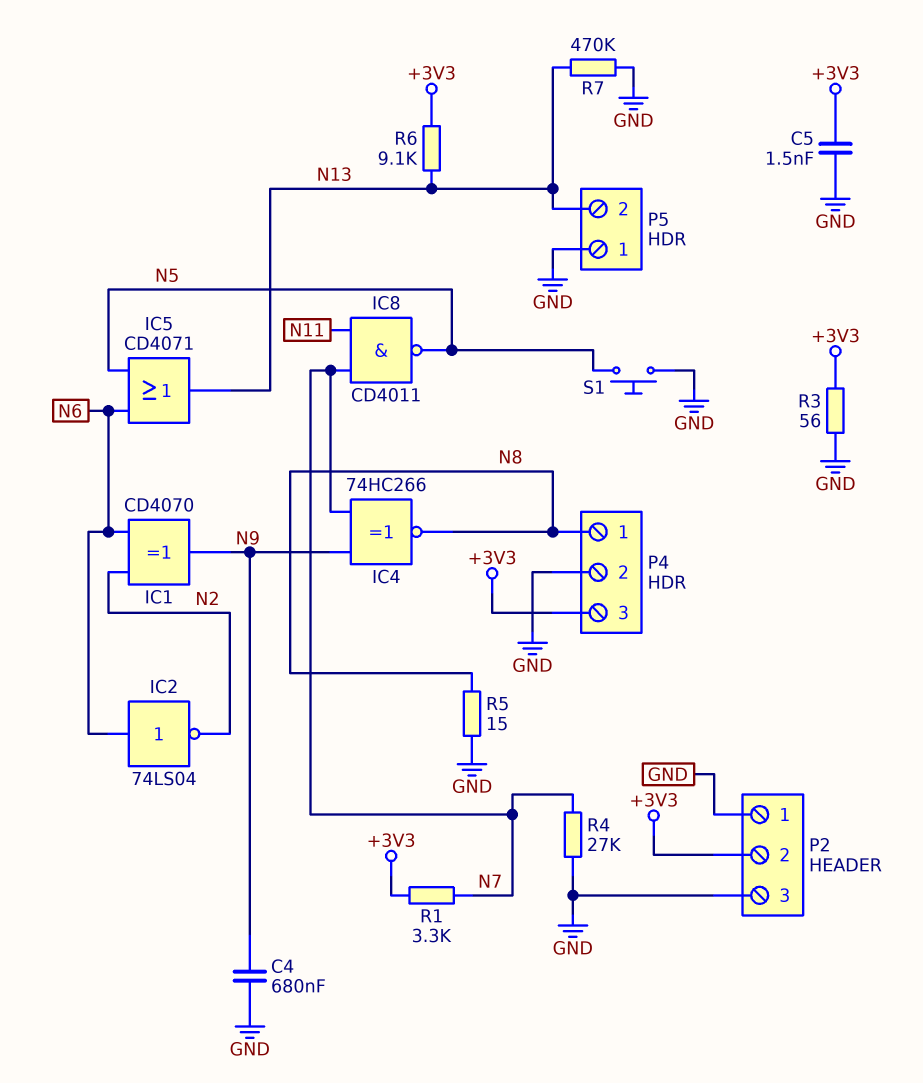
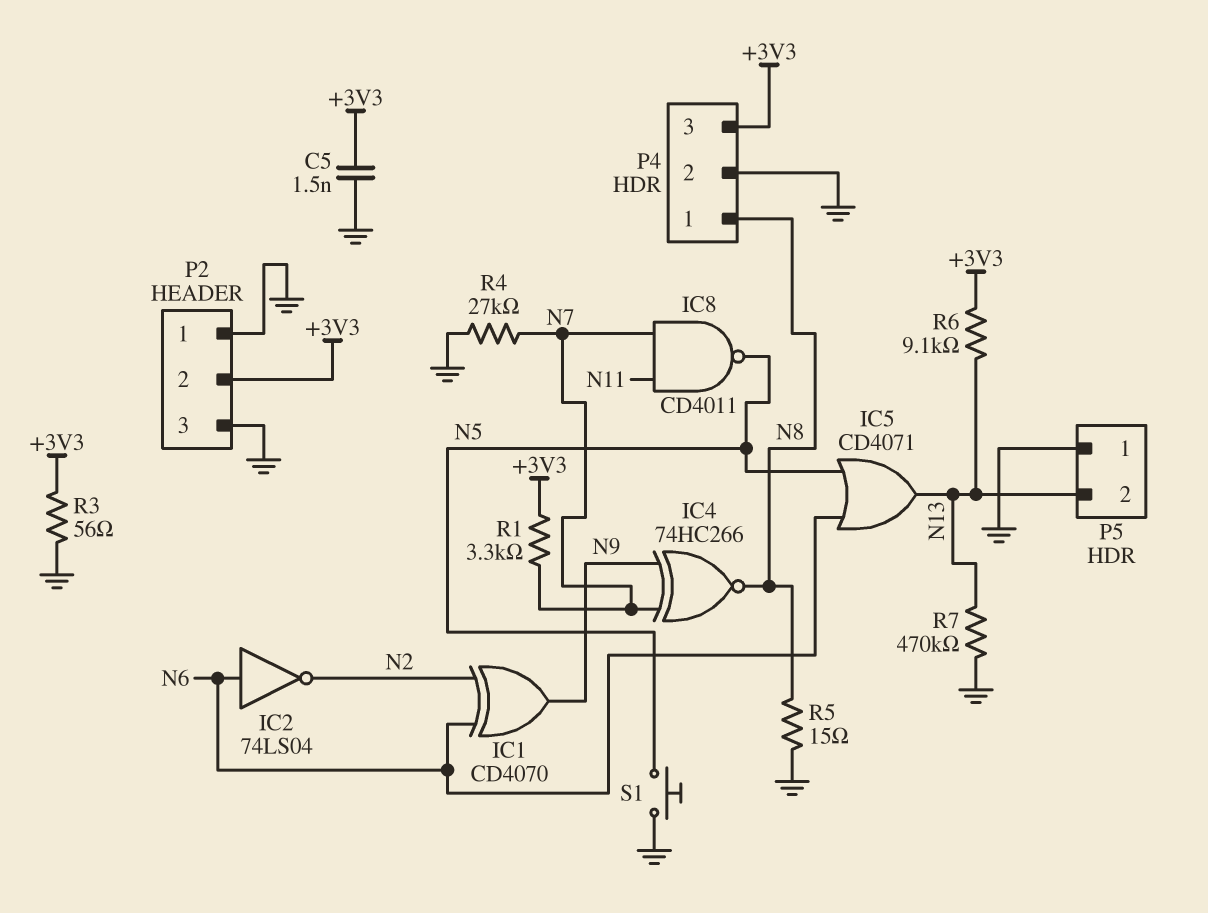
C4: 680nF (GND, N9) -> none

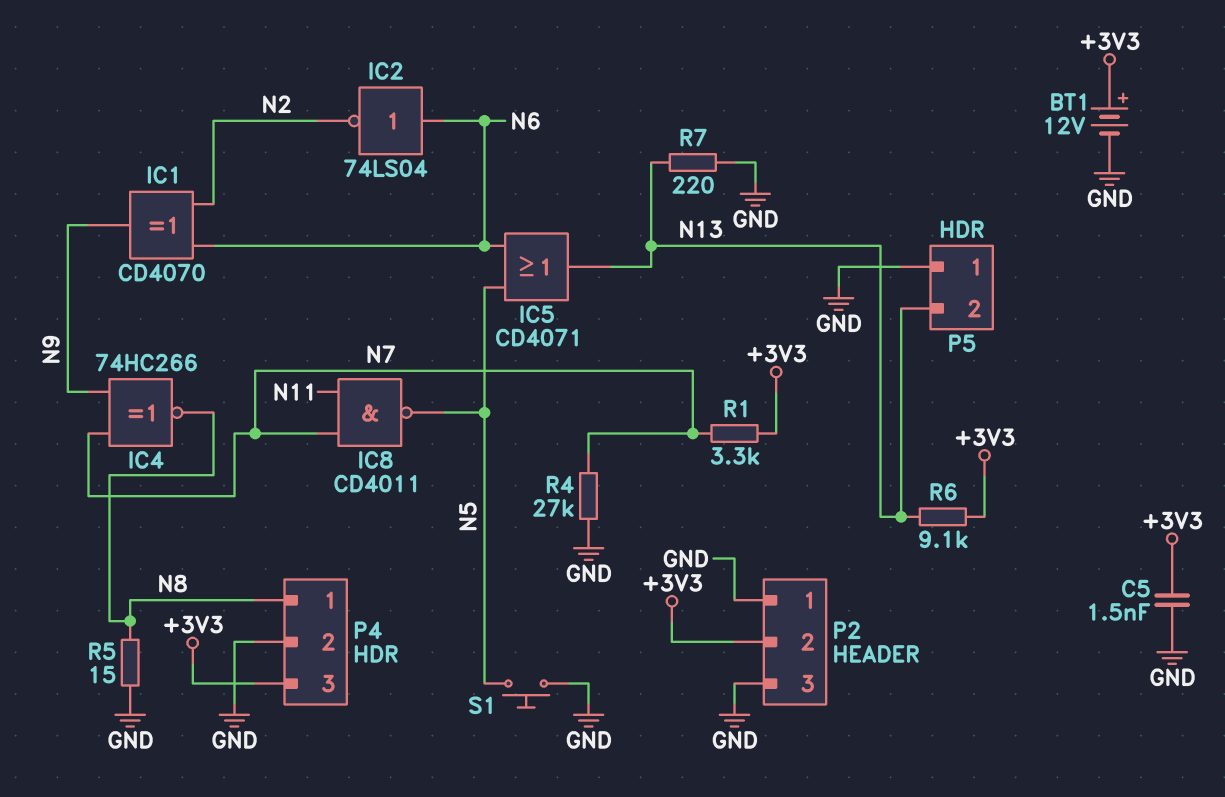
BT1: none -> 12V (plus +3V3, minus GND)
R3: 56 (+3V3, GND) -> none
R7: 470k (GND, N13) -> 220 (GND, N13)

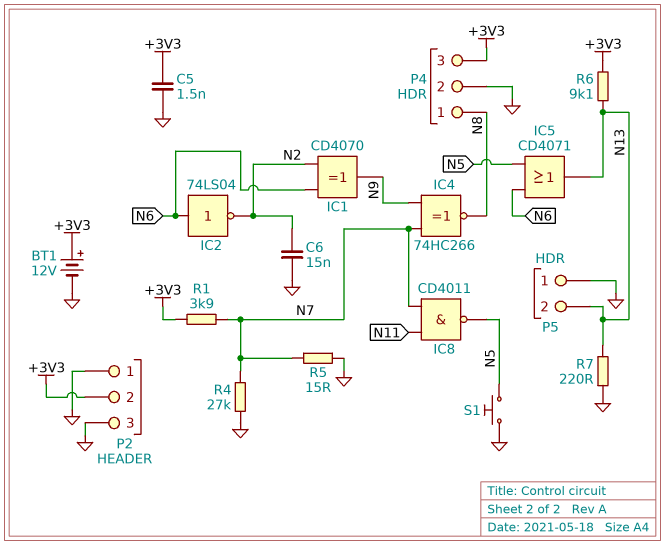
C6: none -> 15nF (GND, N2)
R1: 3.3k (+3V3, N7) -> 3.9k (+3V3, N7)
R5: 15 (GND, N8) -> 15 (GND, N7)

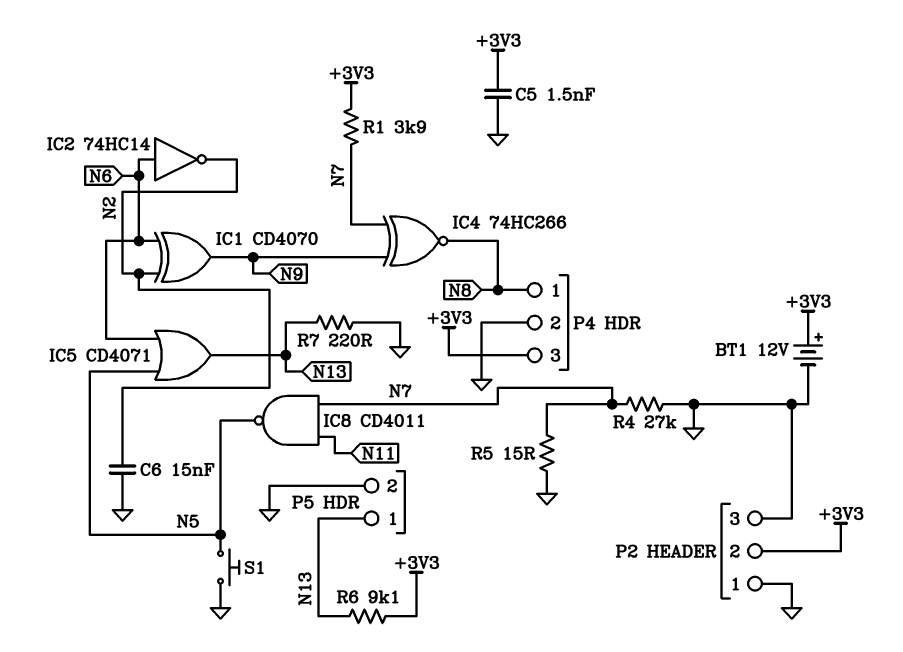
IC2: NOT 74LS04 (in N6, out N2) -> NOT 74HC14 (in N6, out N2)
P5 pin 1: GND -> N13
P5 pin 2: N13 -> GND

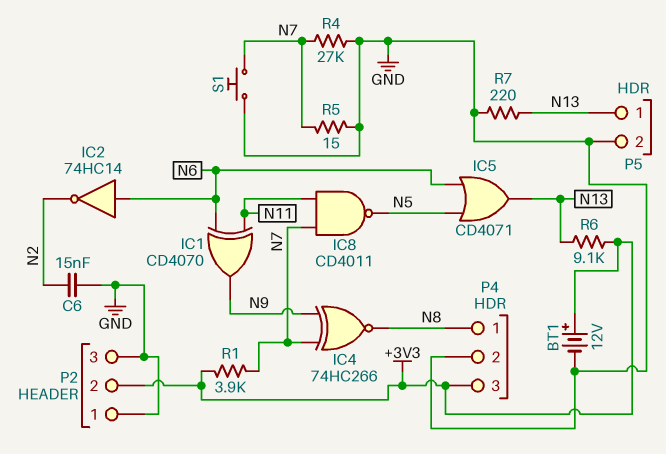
C5: 1.5nF (+3V3, GND) -> none
IC1: XOR CD4070 (in N2, in N6, out N9) -> XOR CD4070 (in N6, in N11, out N9)
S1: button (GND, N5) -> button (GND, N7)

